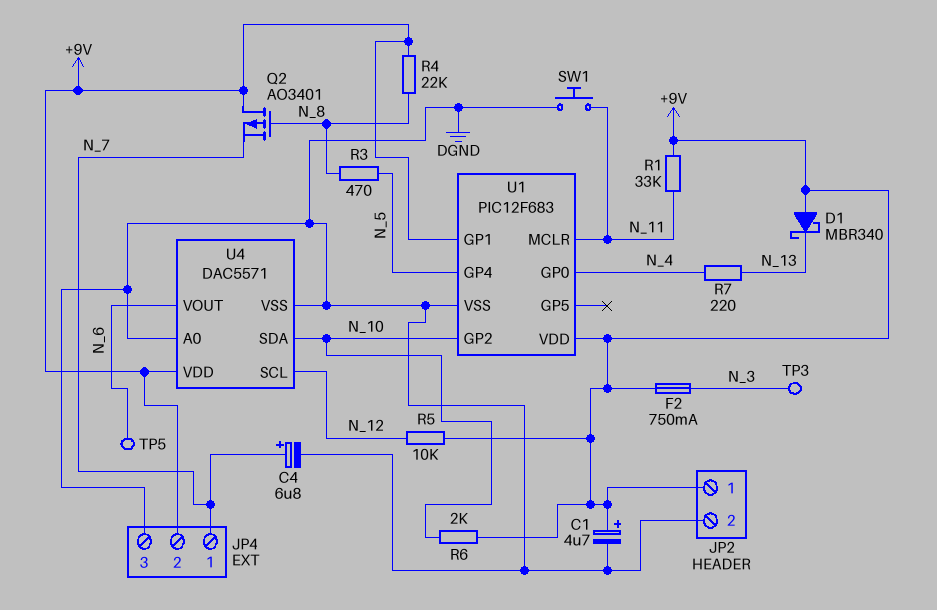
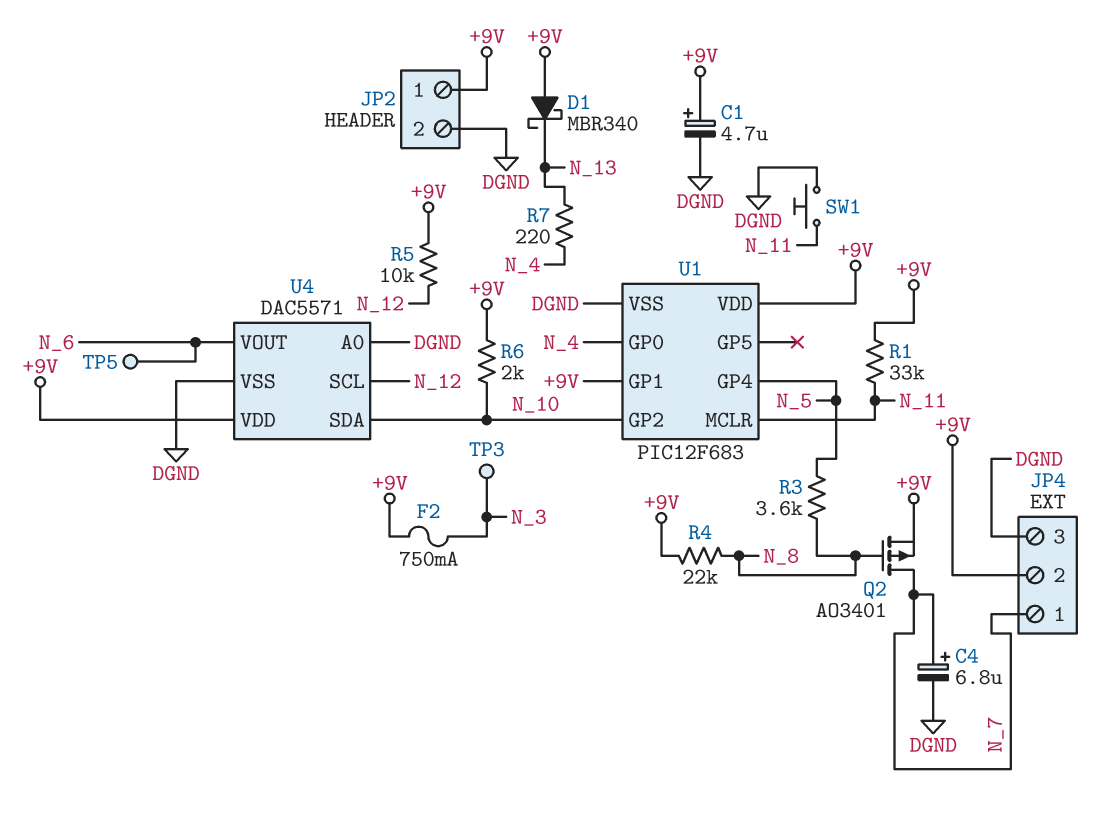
Q2: PMOS AO3401 (G N_8, D +9V, S N_7) -> PMOS AO3401 (G N_8, D N_7, S +9V)
R3: 470 (N_5, N_8) -> 3.6k (N_5, N_8)

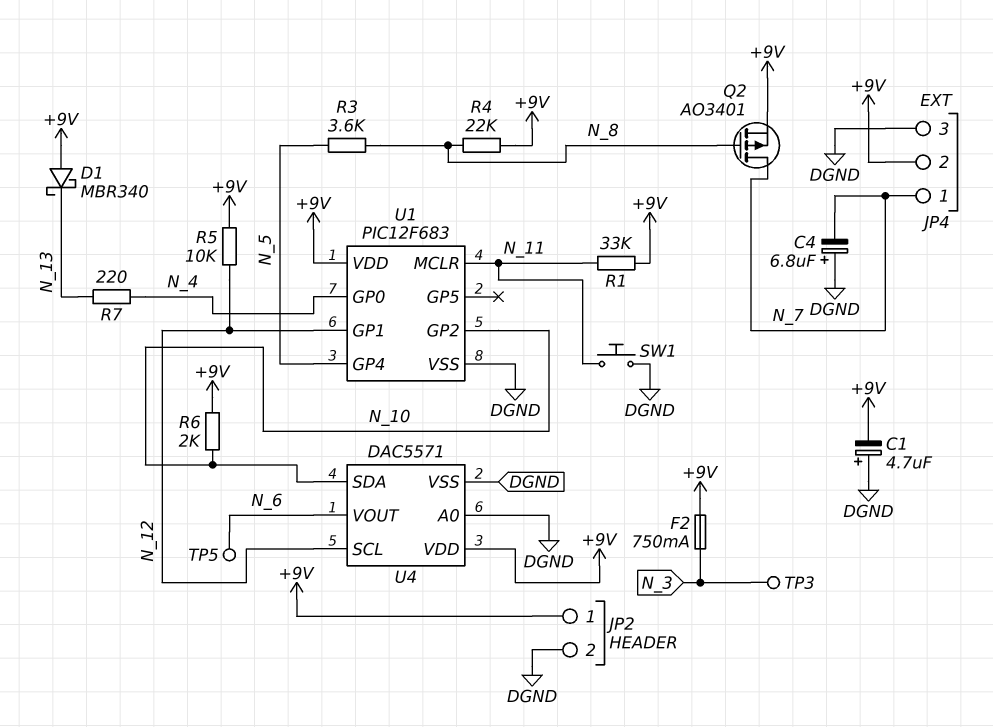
C1: 4.7uF (plus +9V, minus DGND) -> 4.7uF (plus DGND, minus +9V)
C4: 6.8uF (plus N_7, minus DGND) -> 6.8uF (plus DGND, minus N_7)
U1 pin GP1: +9V -> N_12

